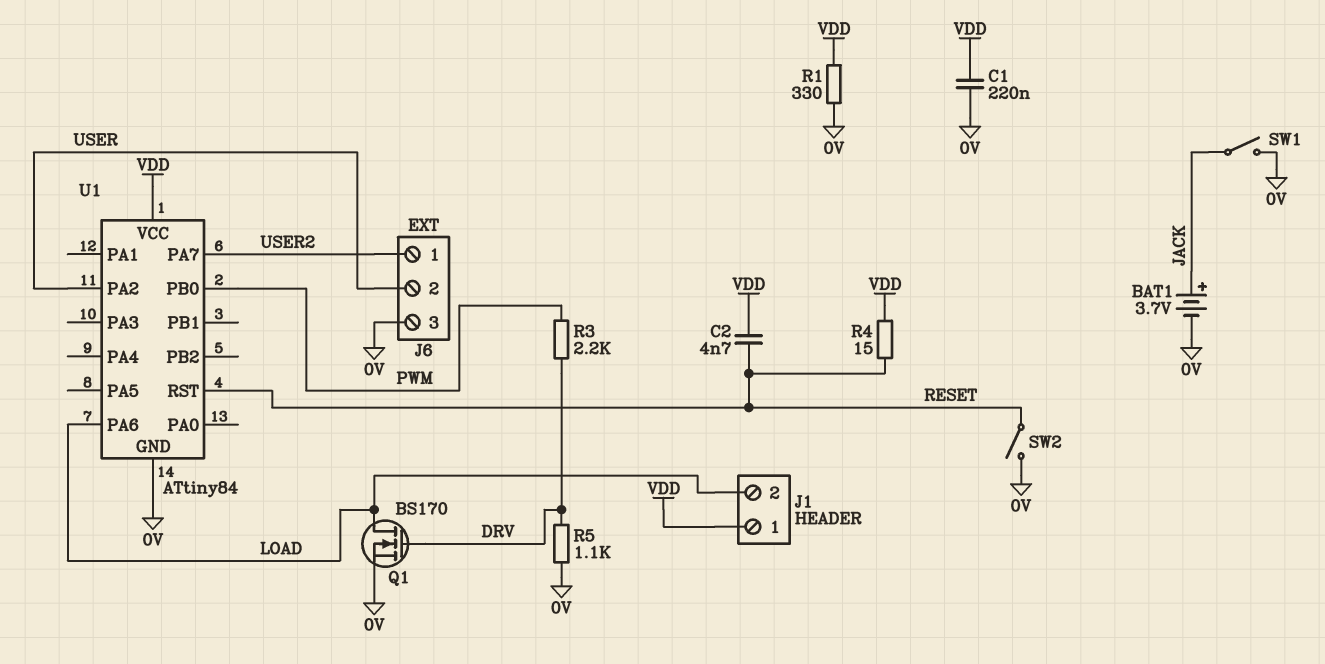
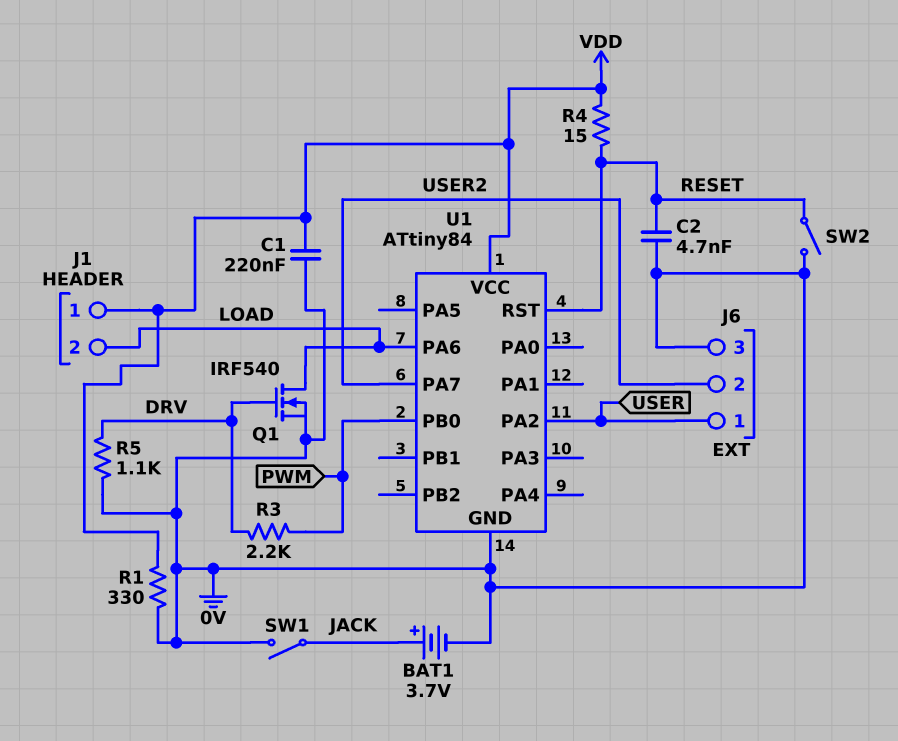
C2: 4.7nF (RESET, VDD) -> 4.7nF (0V, RESET)
J6 pin 1: USER2 -> USER
J6 pin 2: USER -> USER2
Q1: NMOS BS170 (G DRV, D LOAD, S 0V) -> NMOS IRF540 (G DRV, D LOAD, S 0V)

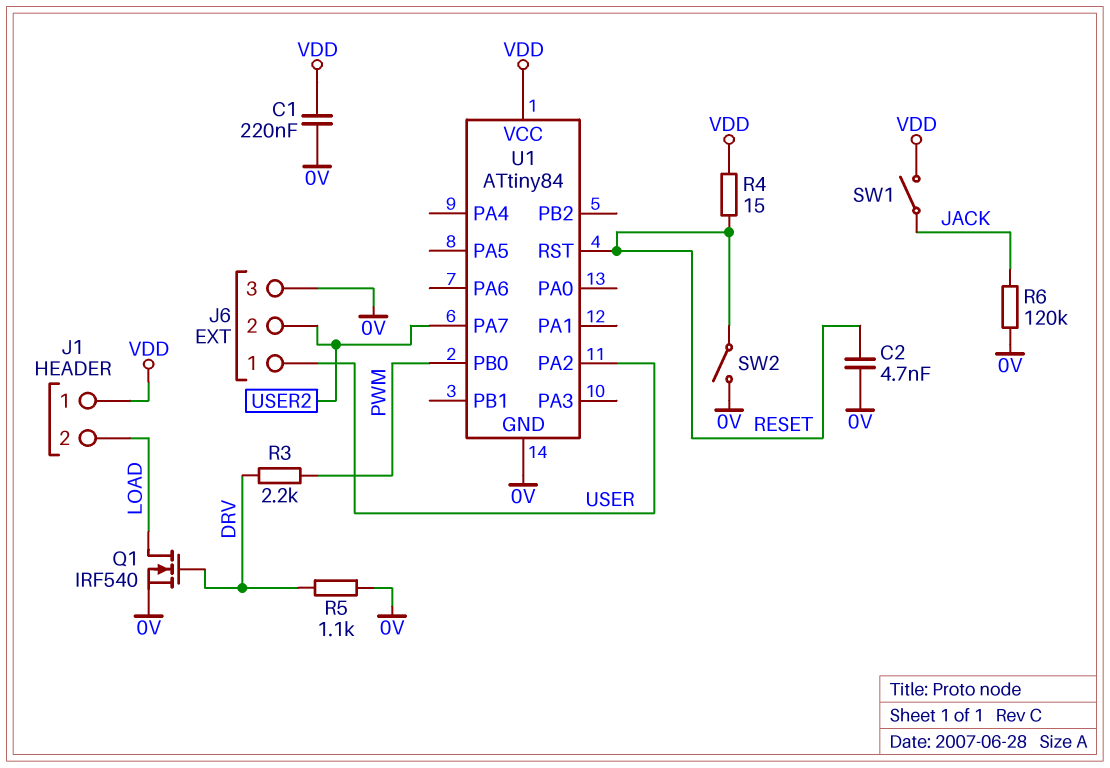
BAT1: 3.7V (plus JACK, minus 0V) -> none
R1: 330 (0V, VDD) -> none
R6: none -> 120k (0V, JACK)
SW1: switch (0V, JACK) -> switch (JACK, VDD)
U1 pin PA6: LOAD -> none

